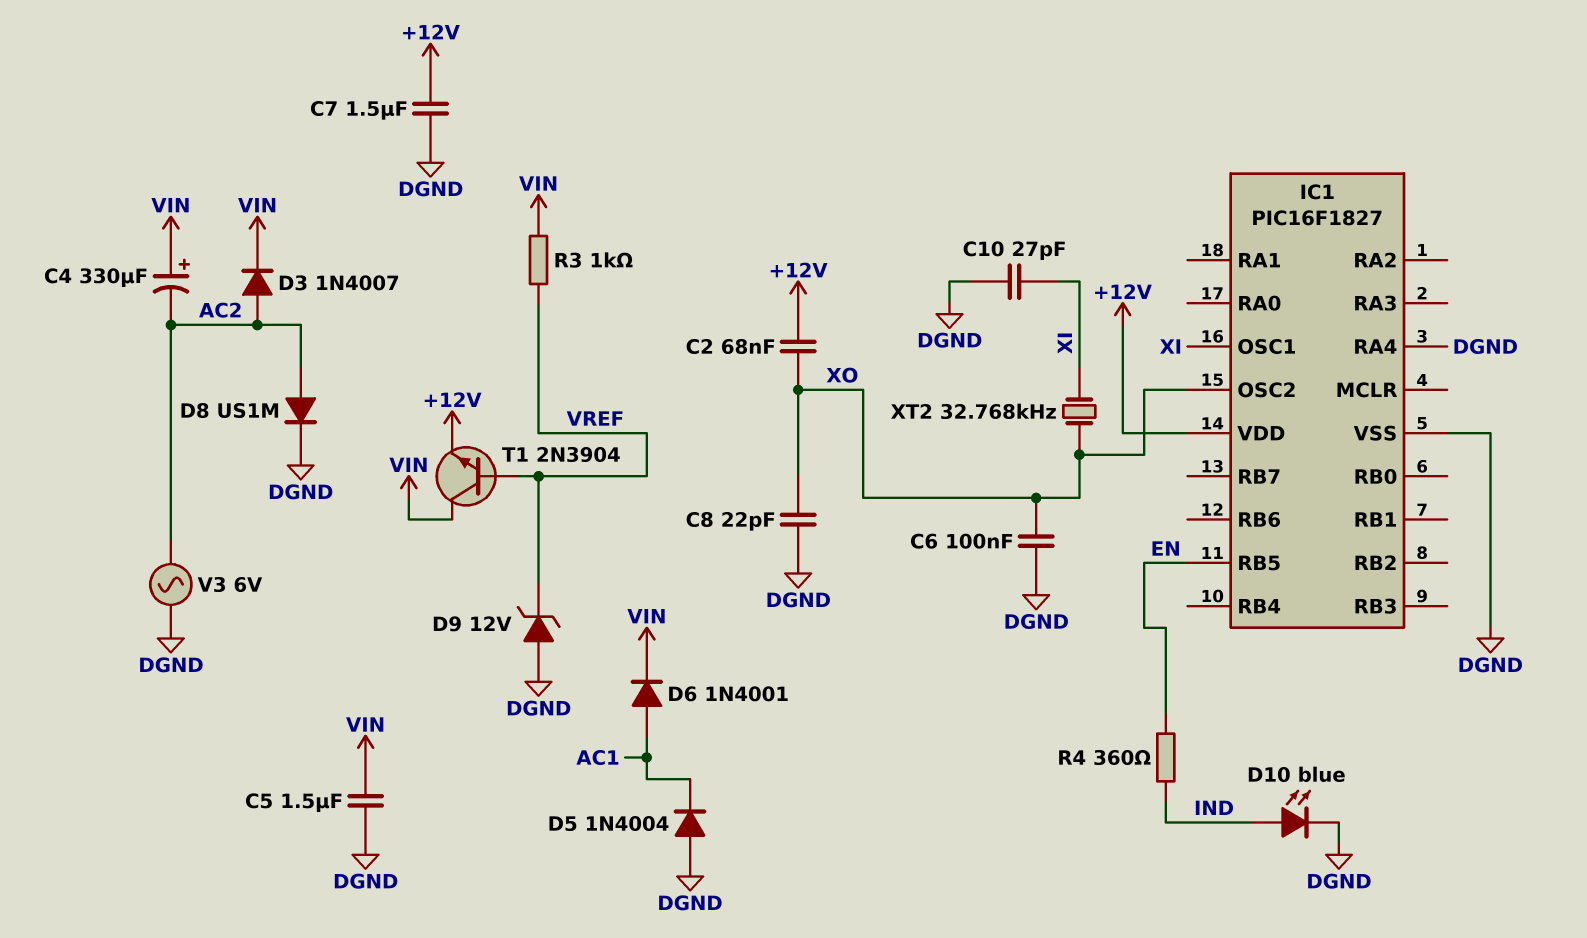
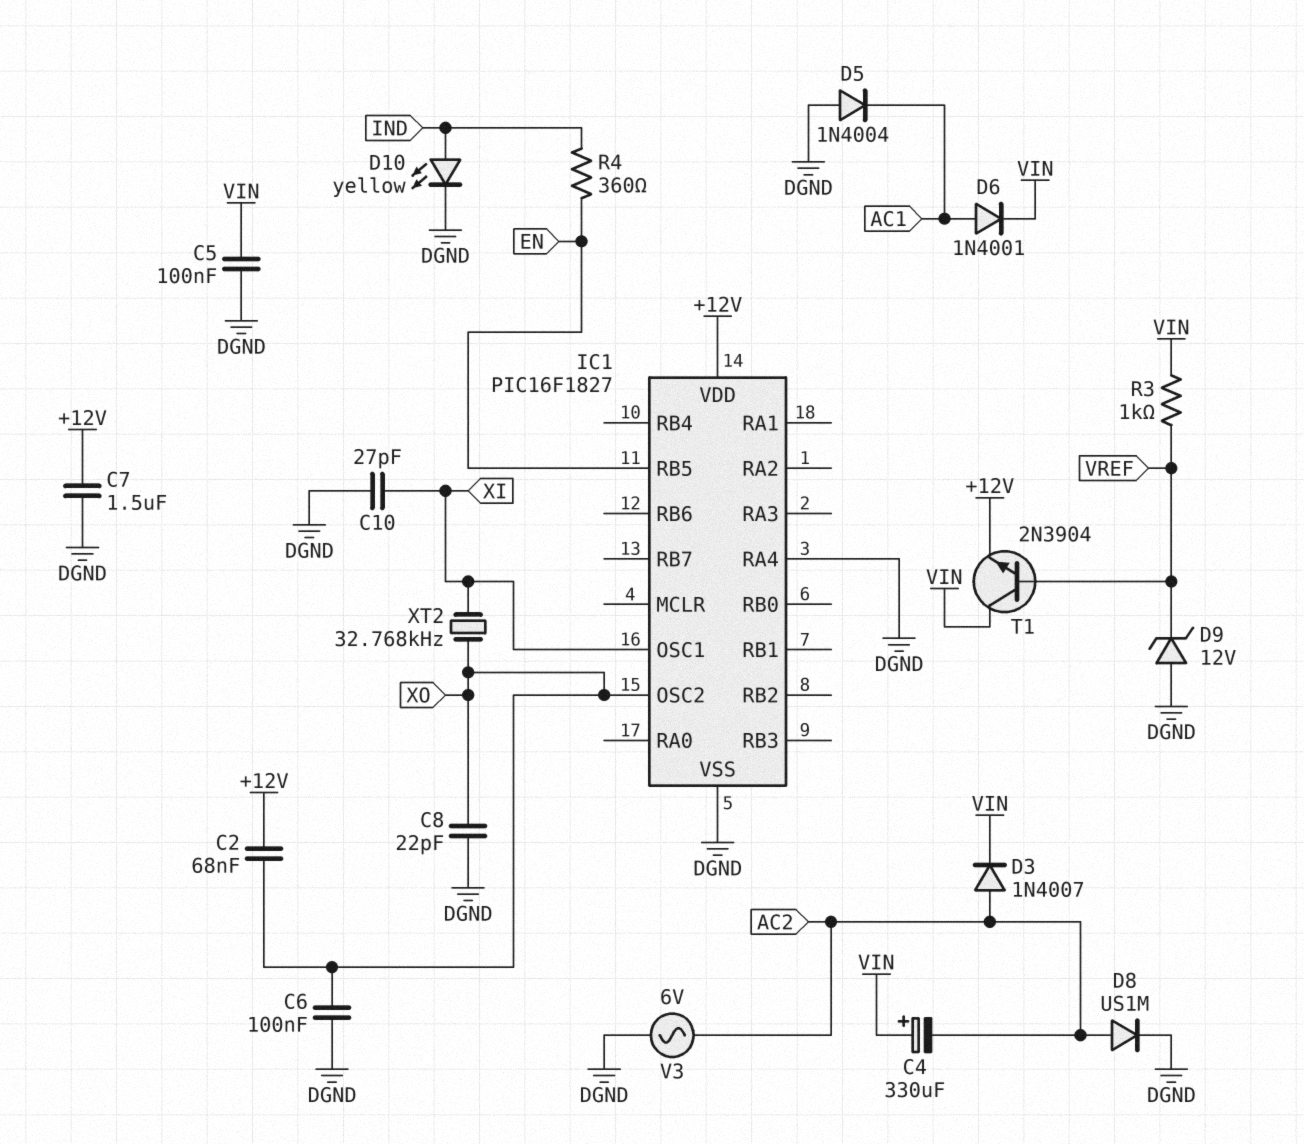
C5: 1.5uF (DGND, VIN) -> 100nF (DGND, VIN)
D10: LED blue (A IND, K DGND) -> LED yellow (A IND, K DGND)

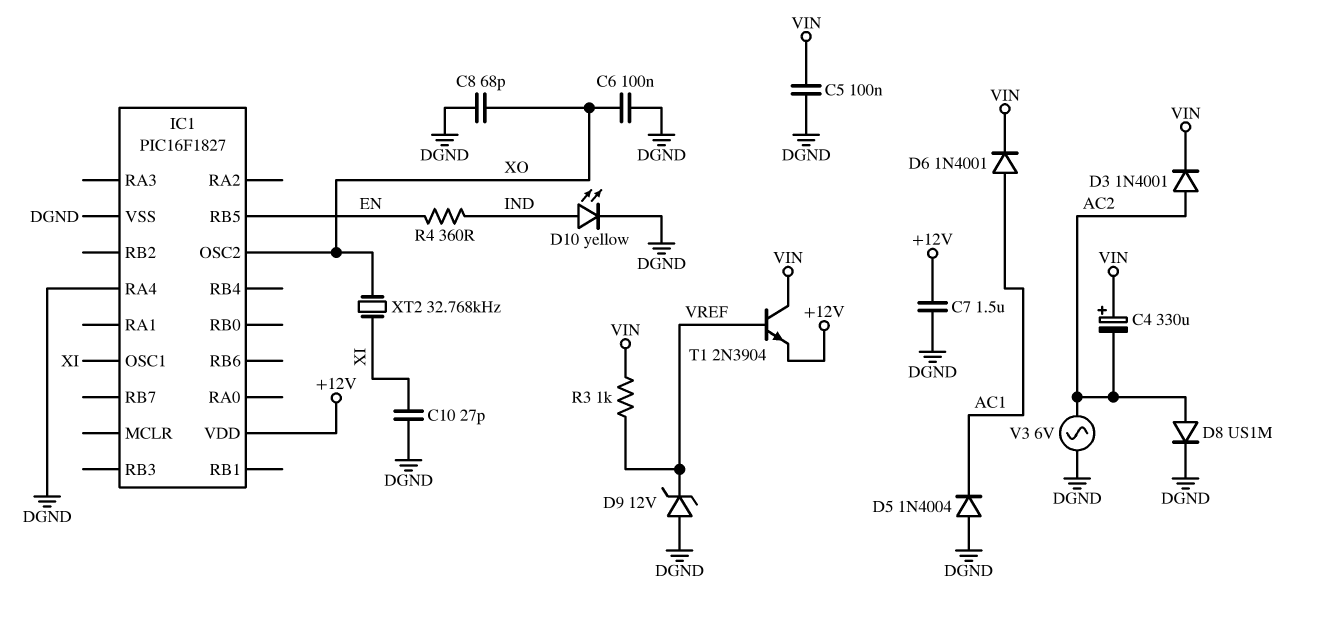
C2: 68nF (+12V, XO) -> none
C8: 22pF (DGND, XO) -> 68pF (DGND, XO)
D3: diode 1N4007 (A AC2, K VIN) -> diode 1N4001 (A AC2, K VIN)

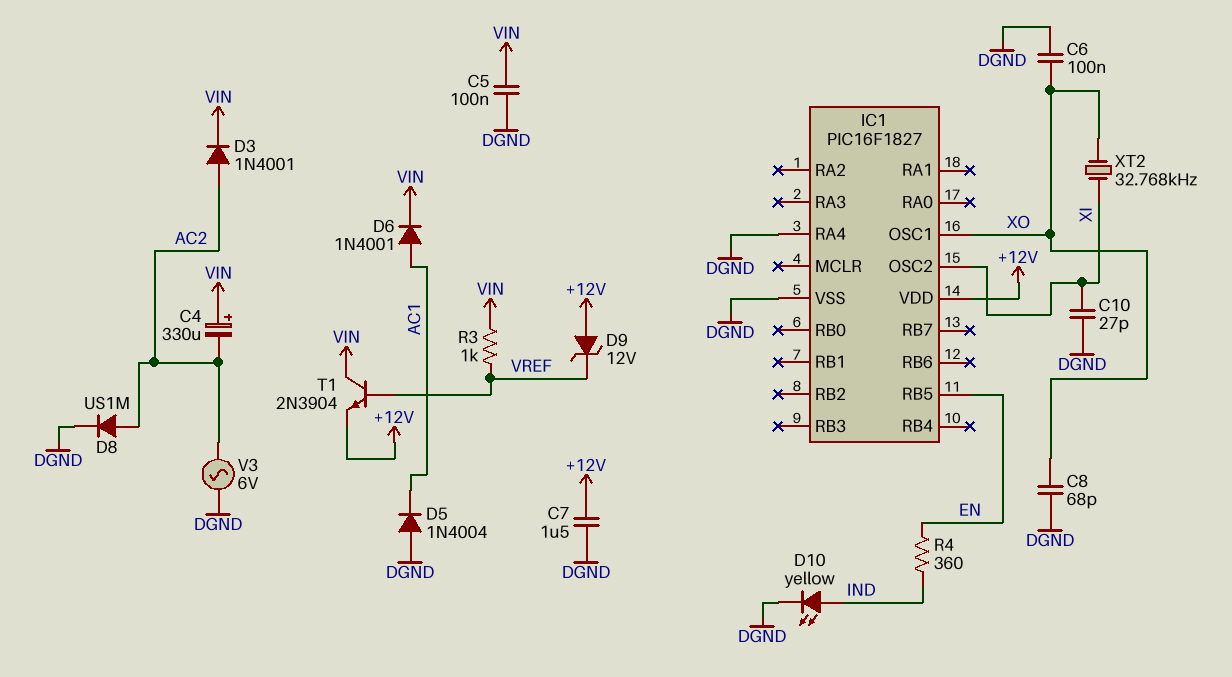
D9: zener 12V (A DGND, K VREF) -> zener 12V (A +12V, K VREF)
IC1 pin OSC1: XI -> XO
IC1 pin OSC2: XO -> XI

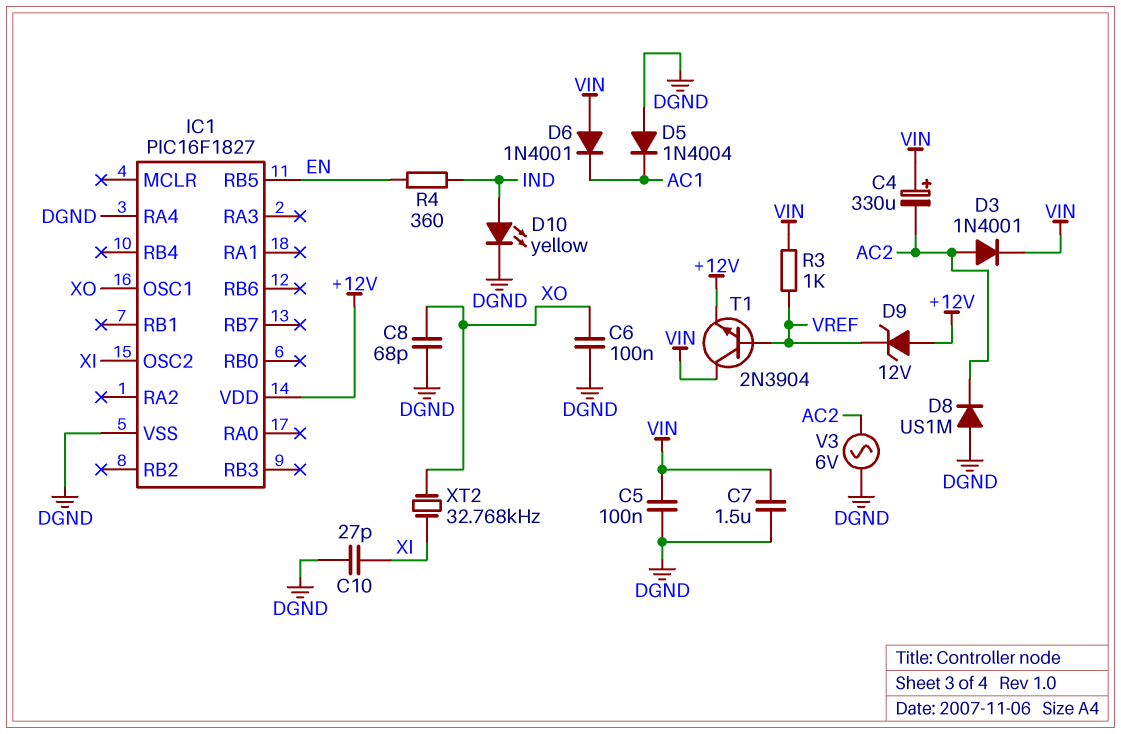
C7: 1.5uF (+12V, DGND) -> 1.5uF (DGND, VIN)
D6: diode 1N4001 (A AC1, K VIN) -> diode 1N4001 (A VIN, K AC1)
D8: diode US1M (A AC2, K DGND) -> diode US1M (A DGND, K AC2)

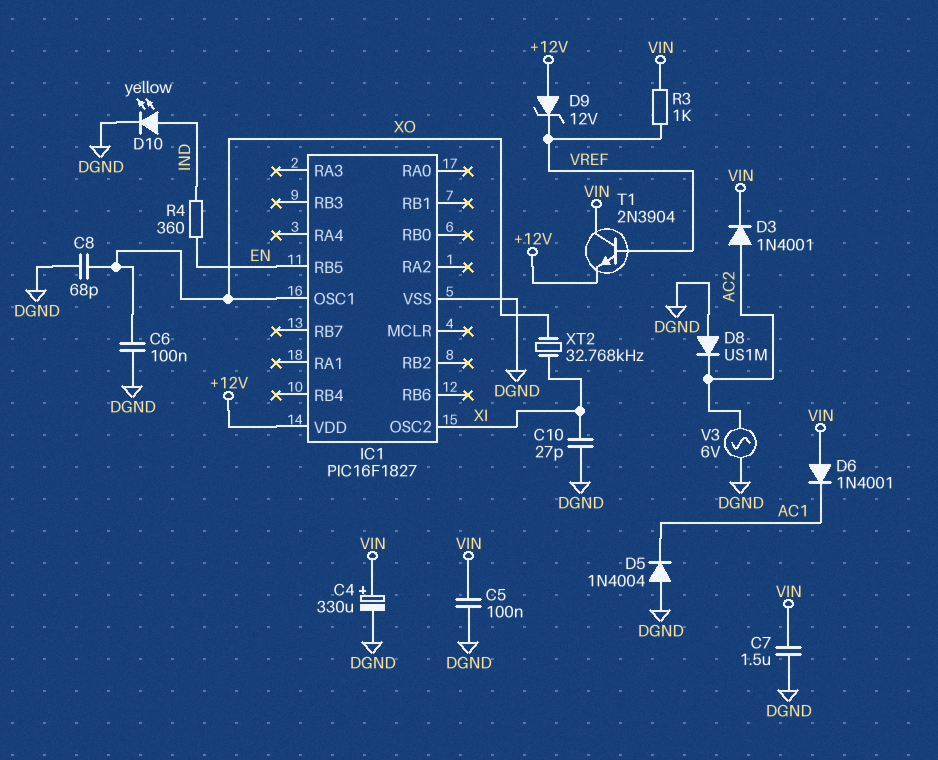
C4: 330uF (plus VIN, minus AC2) -> 330uF (plus VIN, minus DGND)
IC1 pin RA4: DGND -> none

